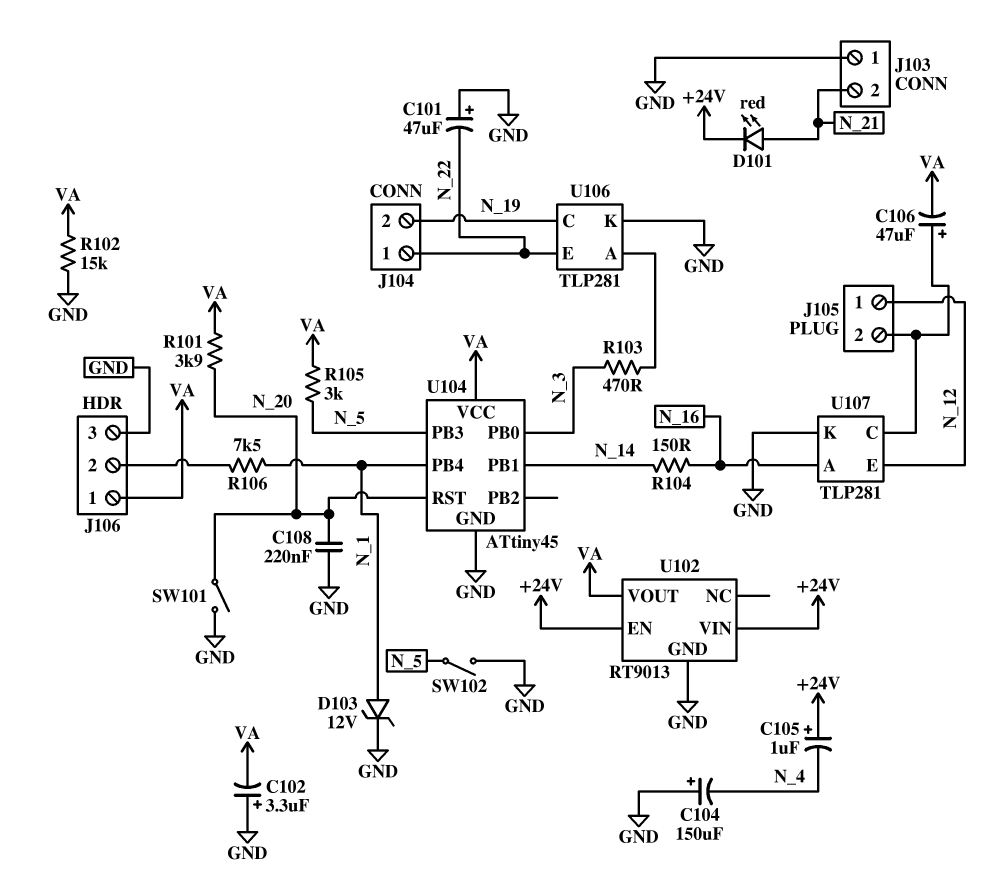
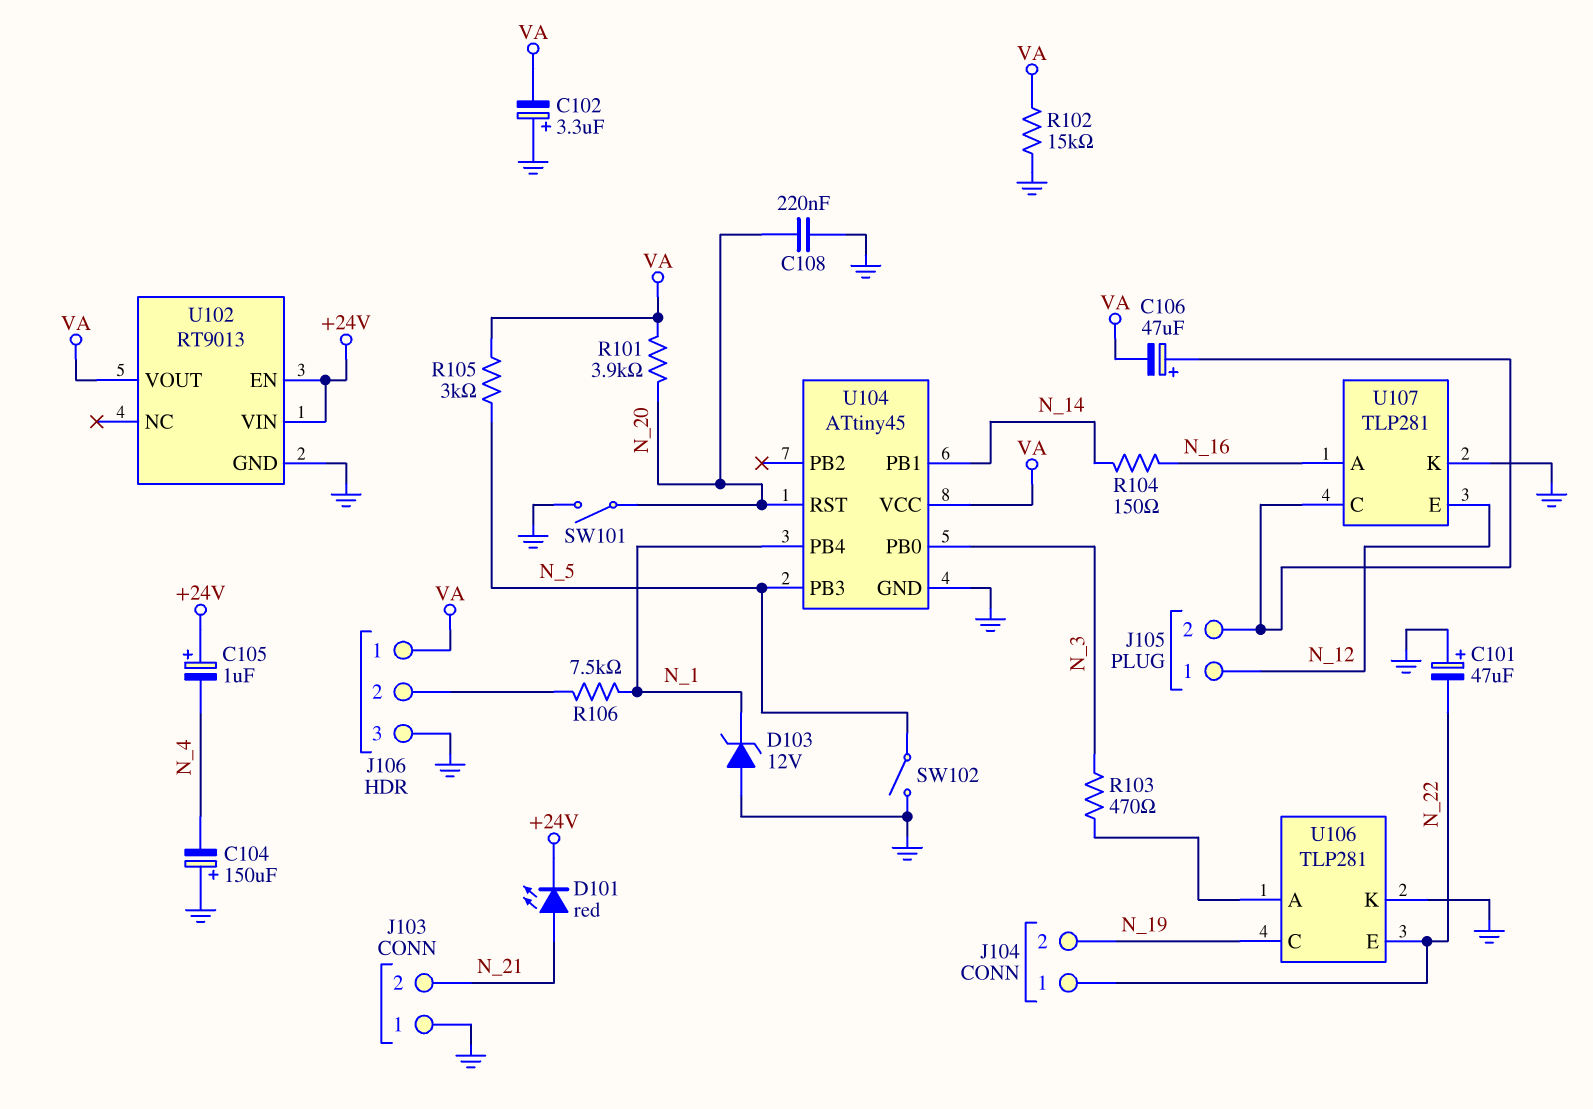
D103: zener 12V (A N_1, K GND) -> zener 12V (A GND, K N_1)

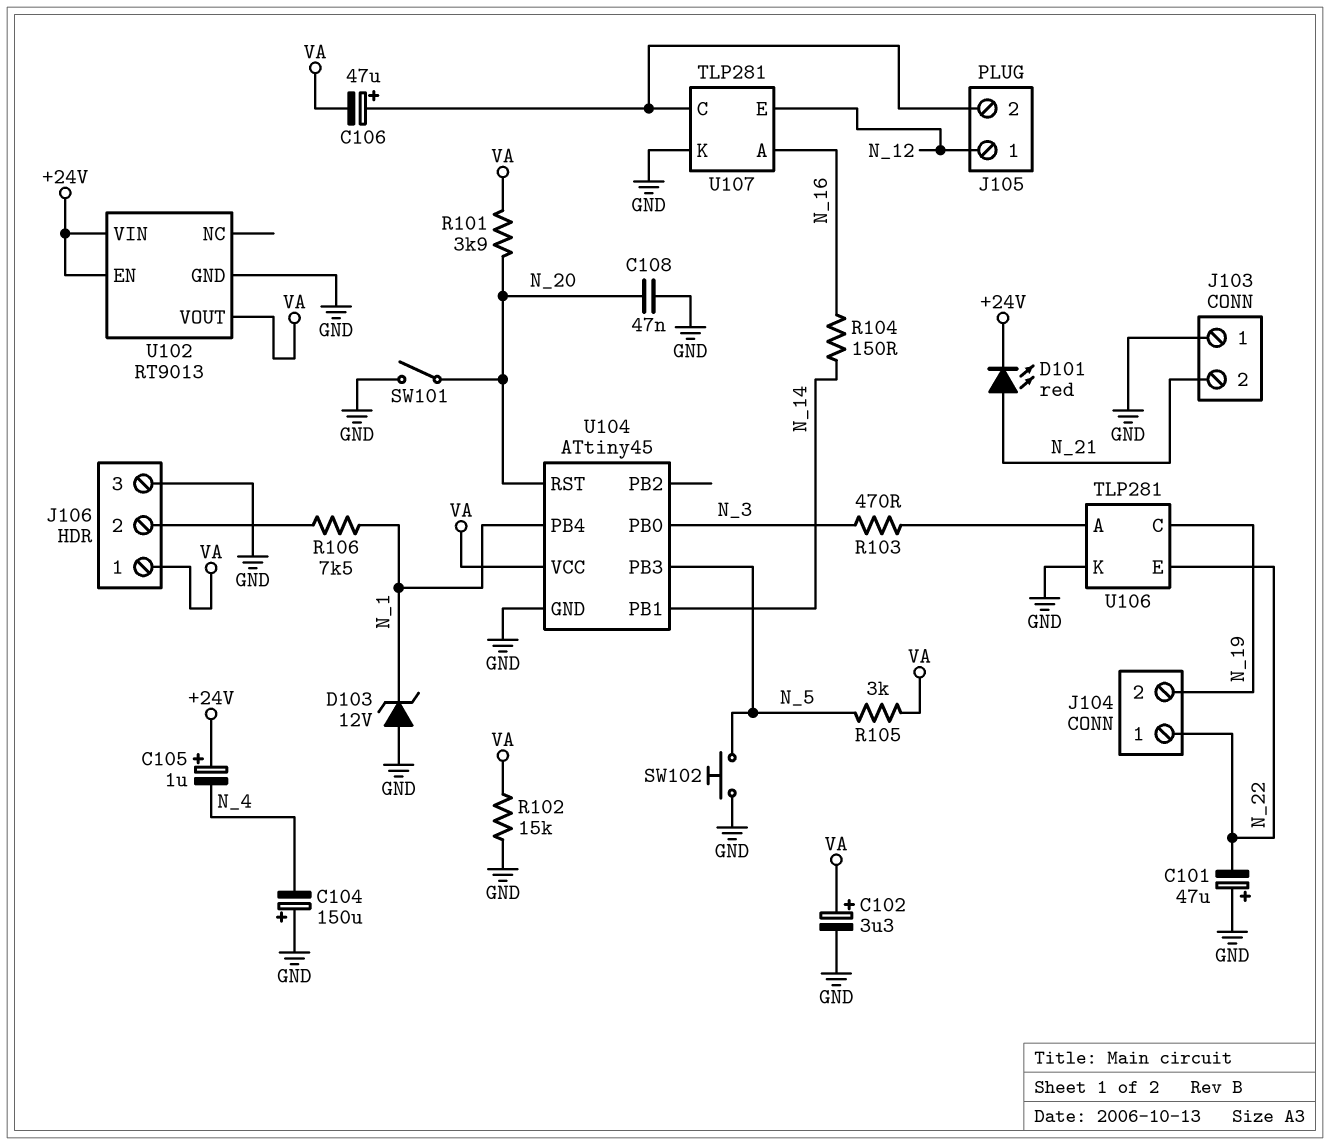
C102: 3.3uF (plus GND, minus VA) -> 3.3uF (plus VA, minus GND)
C108: 220nF (GND, N_20) -> 47nF (GND, N_20)
SW102: switch (GND, N_5) -> button (GND, N_5)

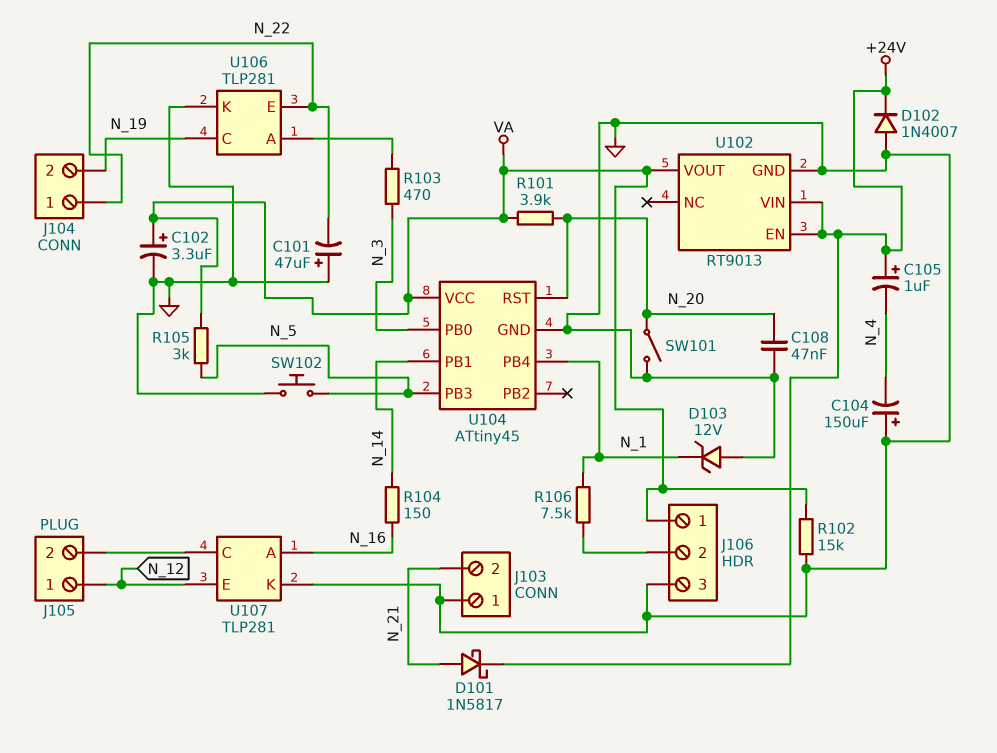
C106: 47uF (plus J105/2, minus VA) -> none
D101: LED red (A N_21, K +24V) -> schottky 1N5817 (A N_21, K +24V)
D102: none -> diode 1N4007 (A GND, K +24V)

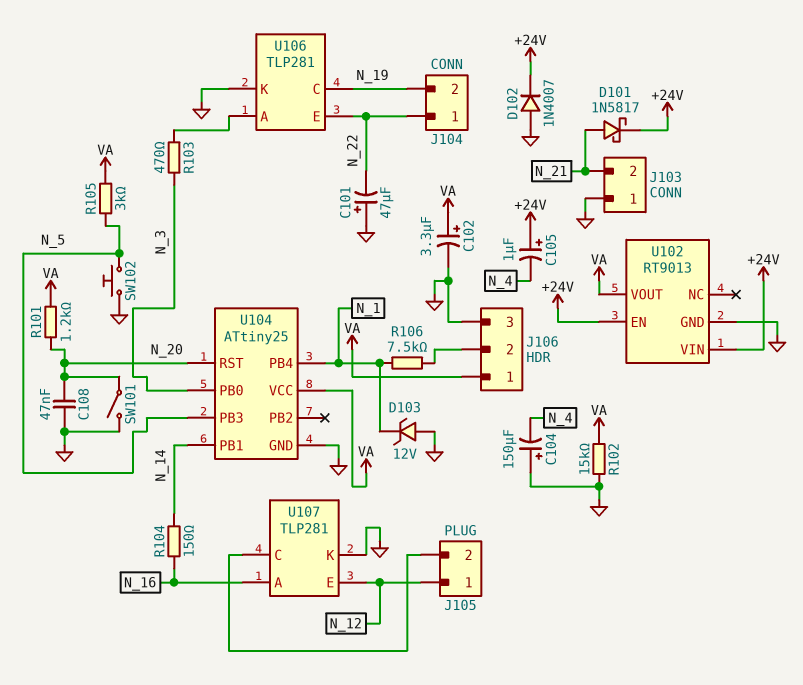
R101: 3.9k (N_20, VA) -> 1.2k (N_20, VA)
U104: ATtiny45 -> ATtiny25

